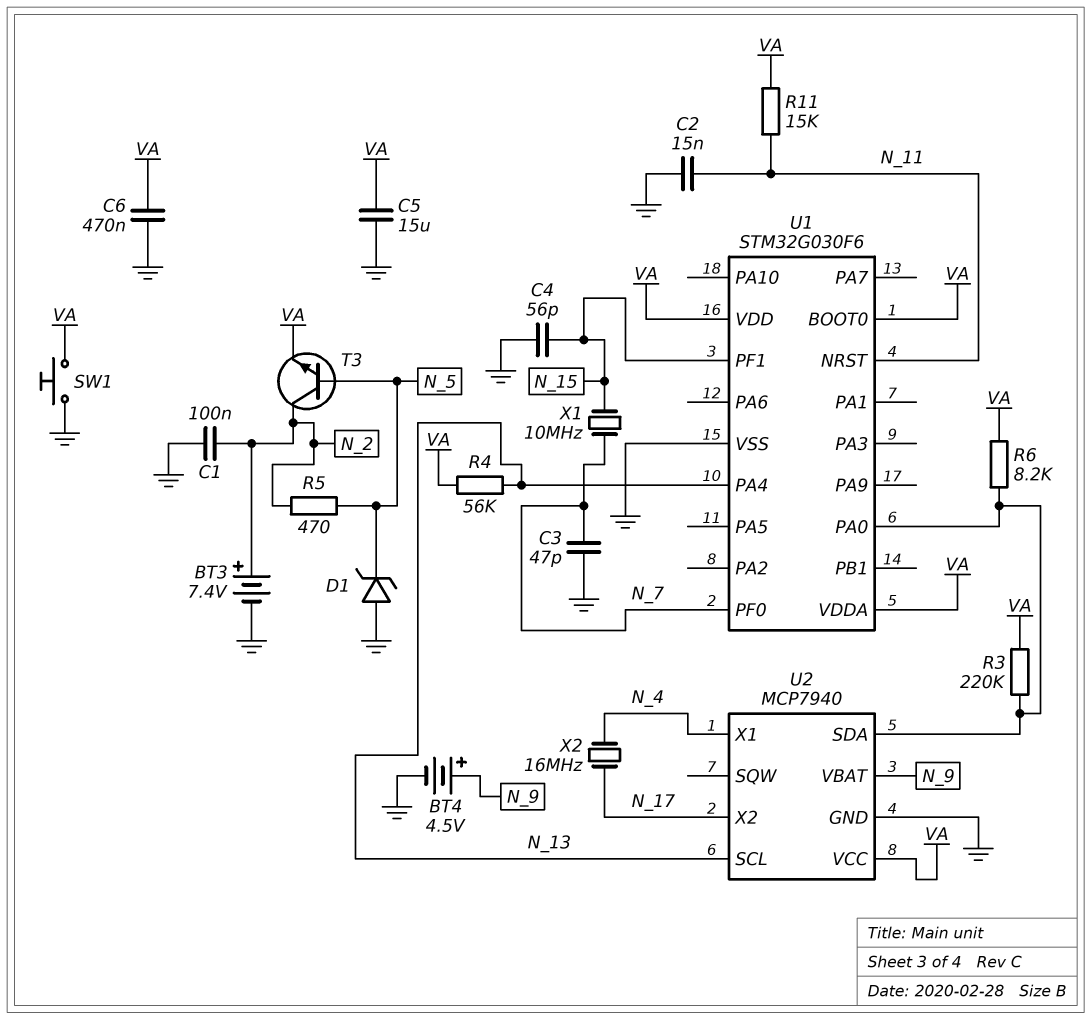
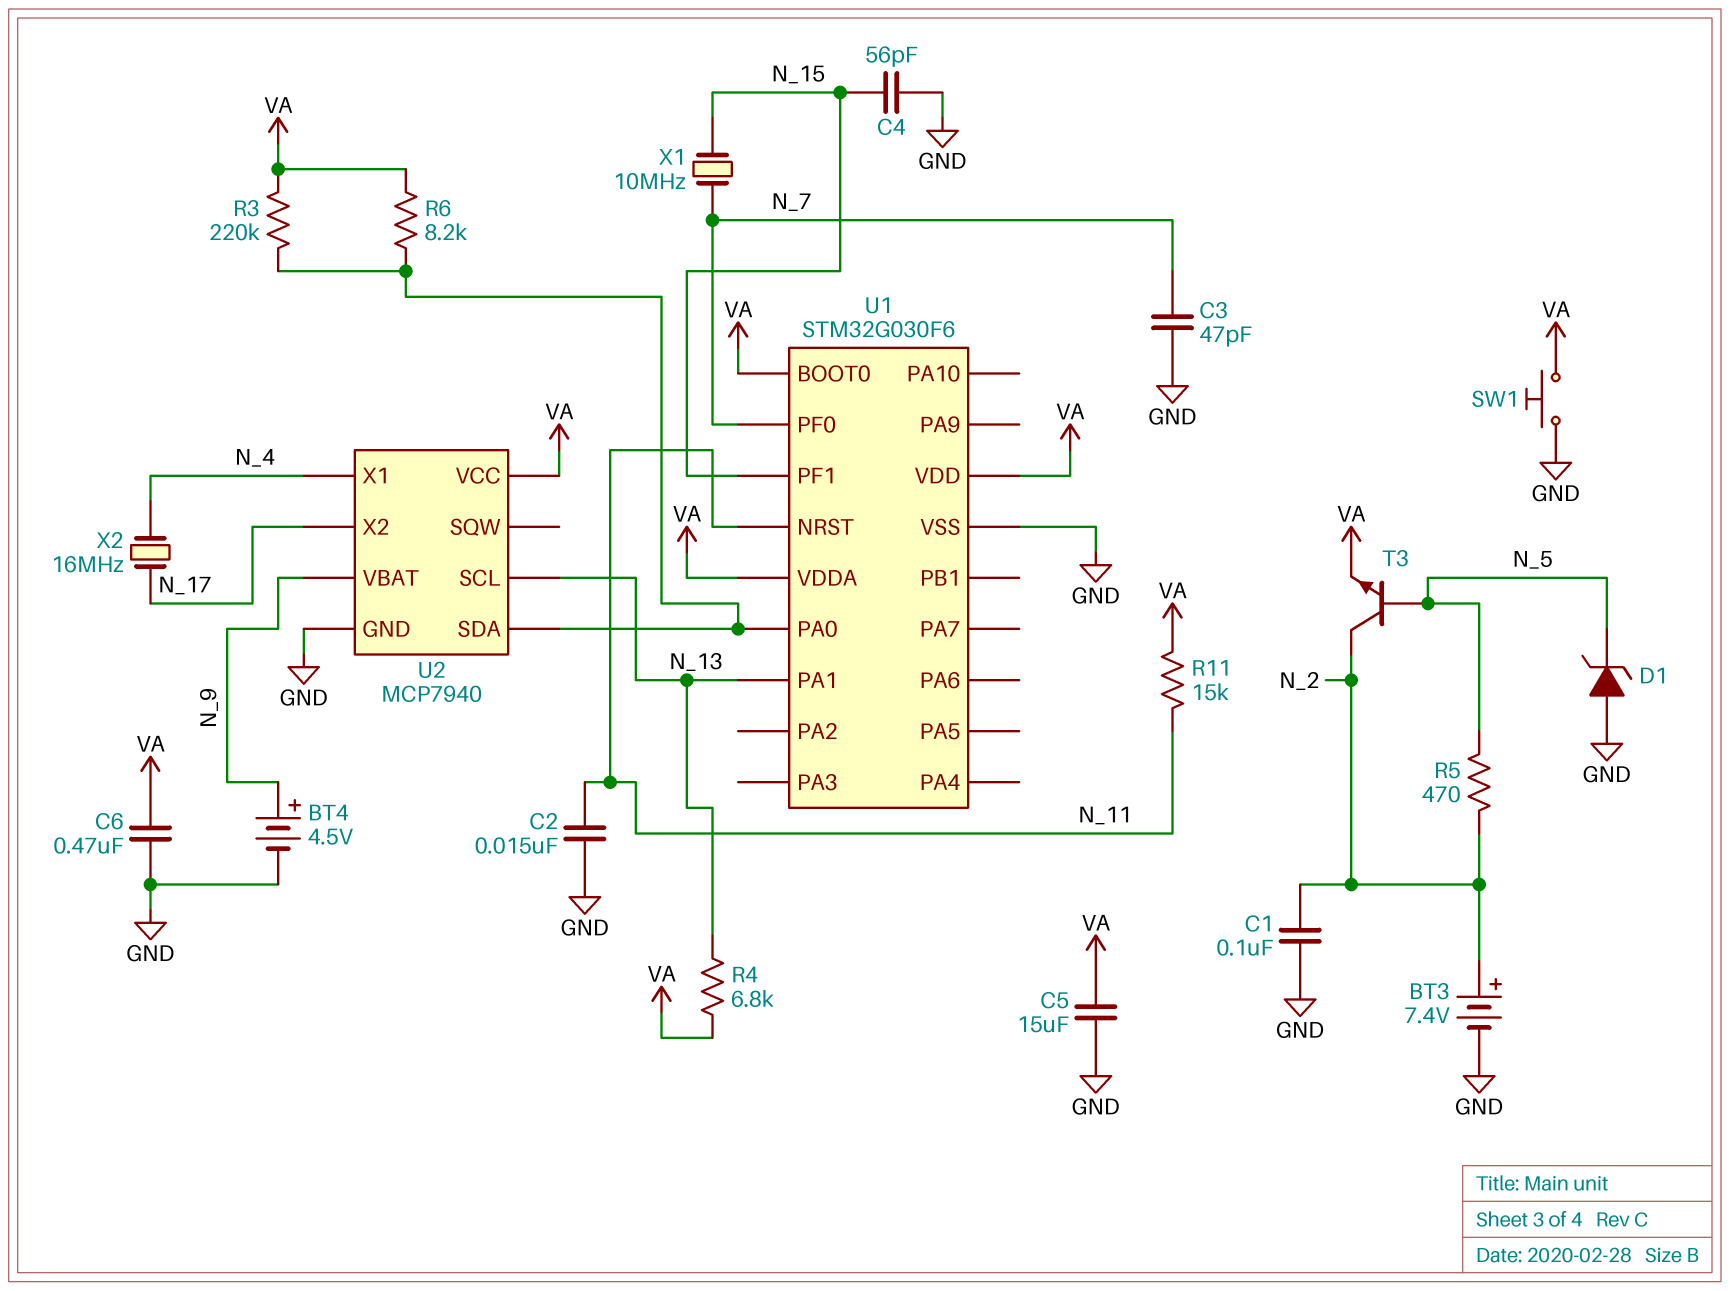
R4: 56k (N_13, VA) -> 6.8k (N_13, VA)
U1 pin PA1: none -> N_13
U1 pin PA4: N_13 -> none

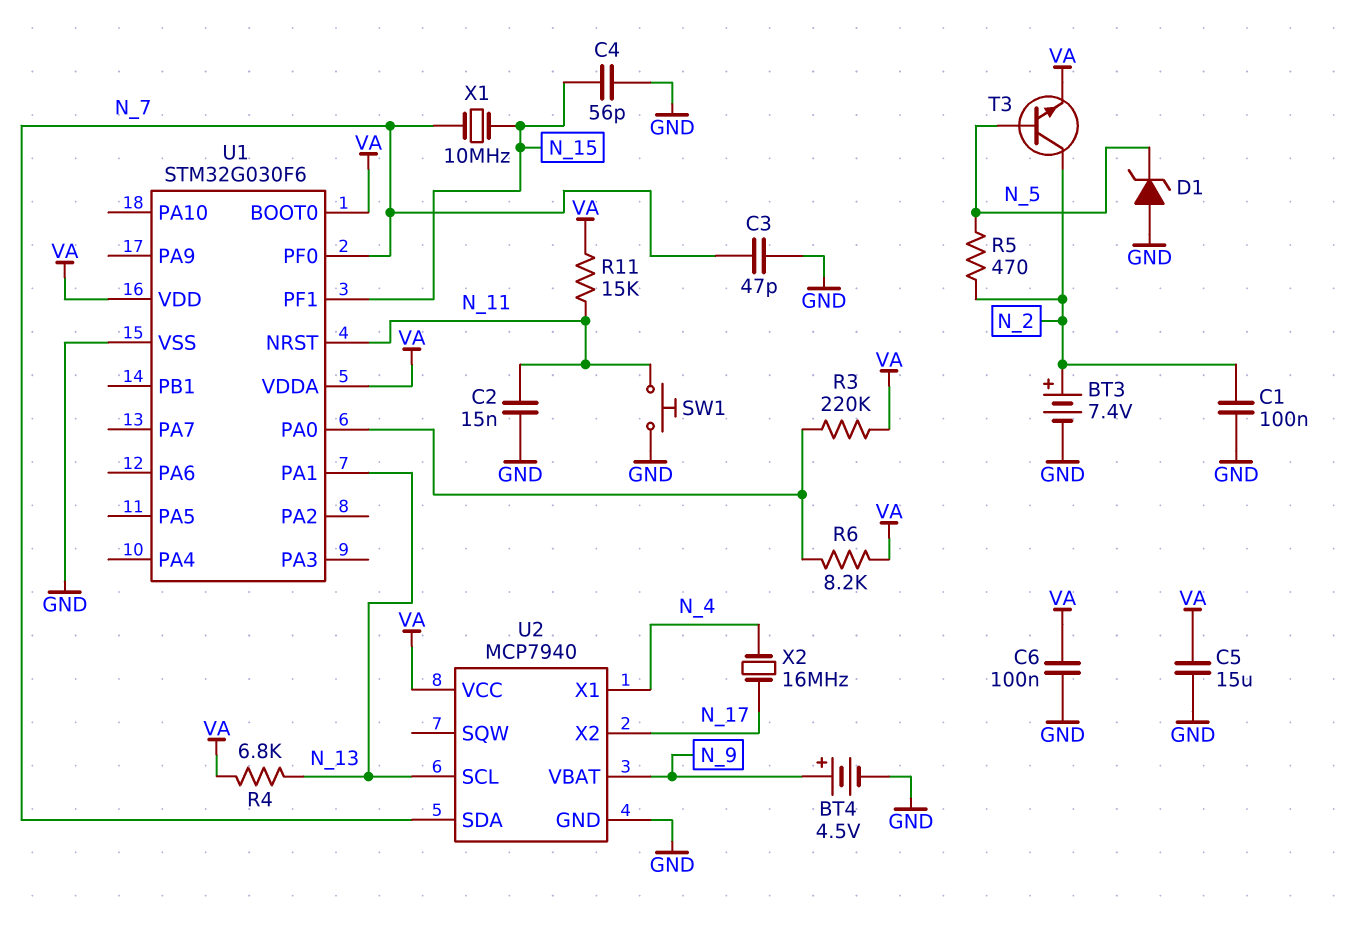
C6: 470nF (GND, VA) -> 100nF (GND, VA)
SW1: button (GND, VA) -> button (GND, N_11)
U2 pin SDA: U1/PA0 -> N_7

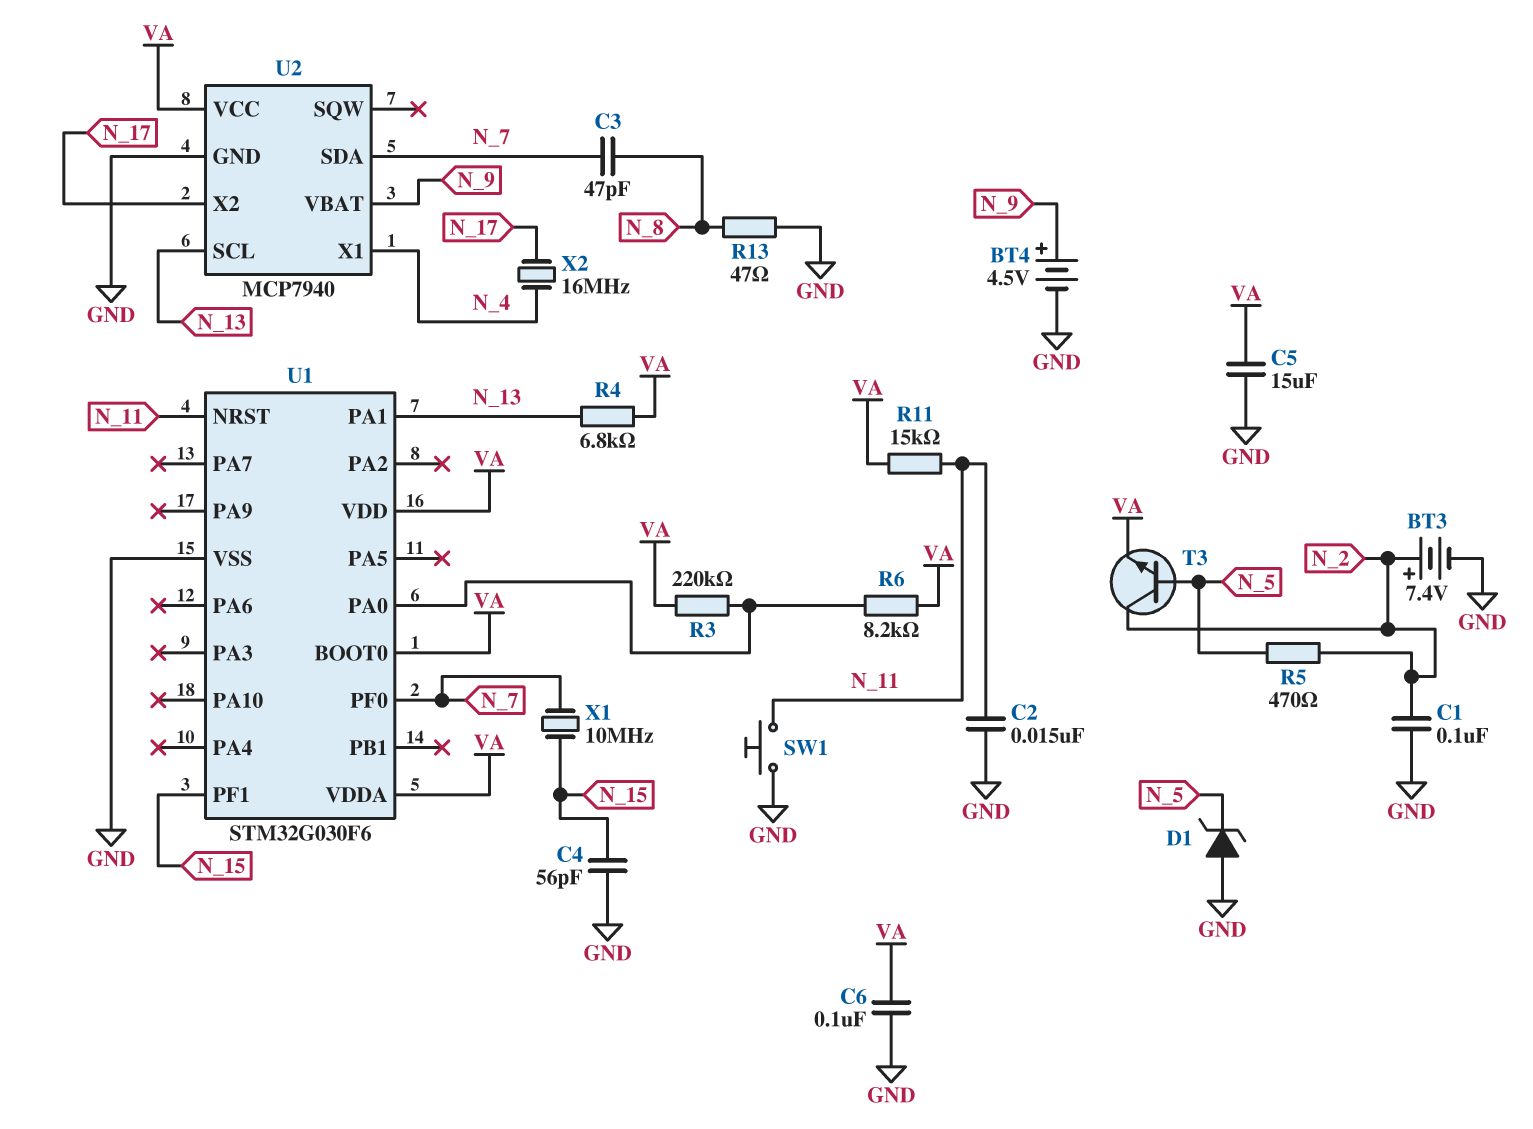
C3: 47pF (GND, N_7) -> 47pF (N_7, N_8)
R13: none -> 47 (GND, N_8)

